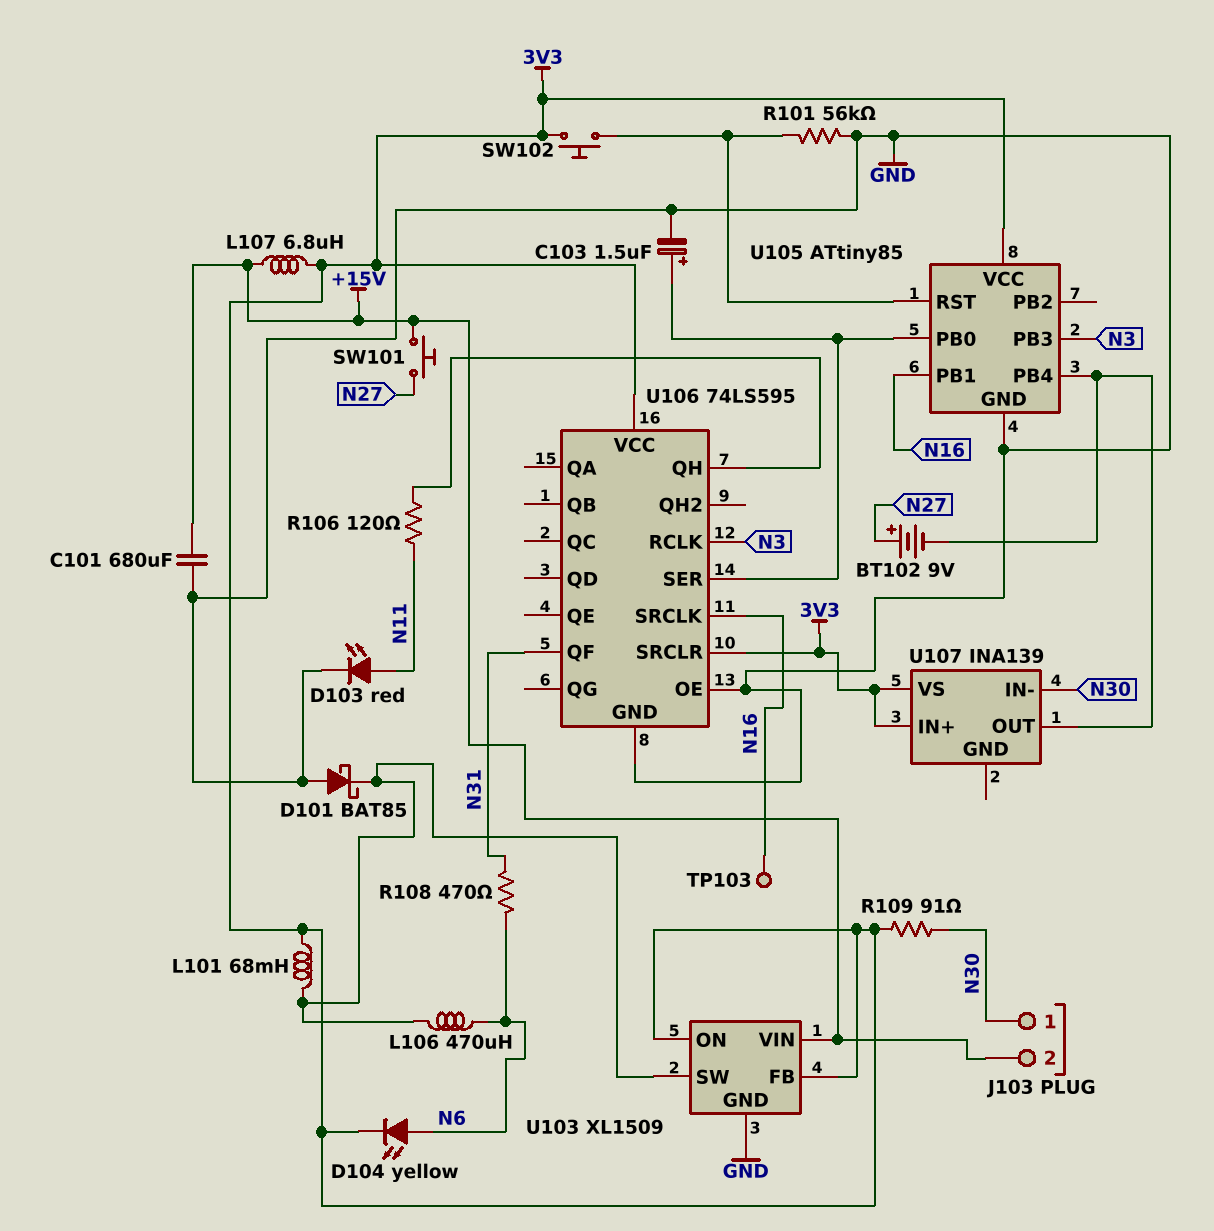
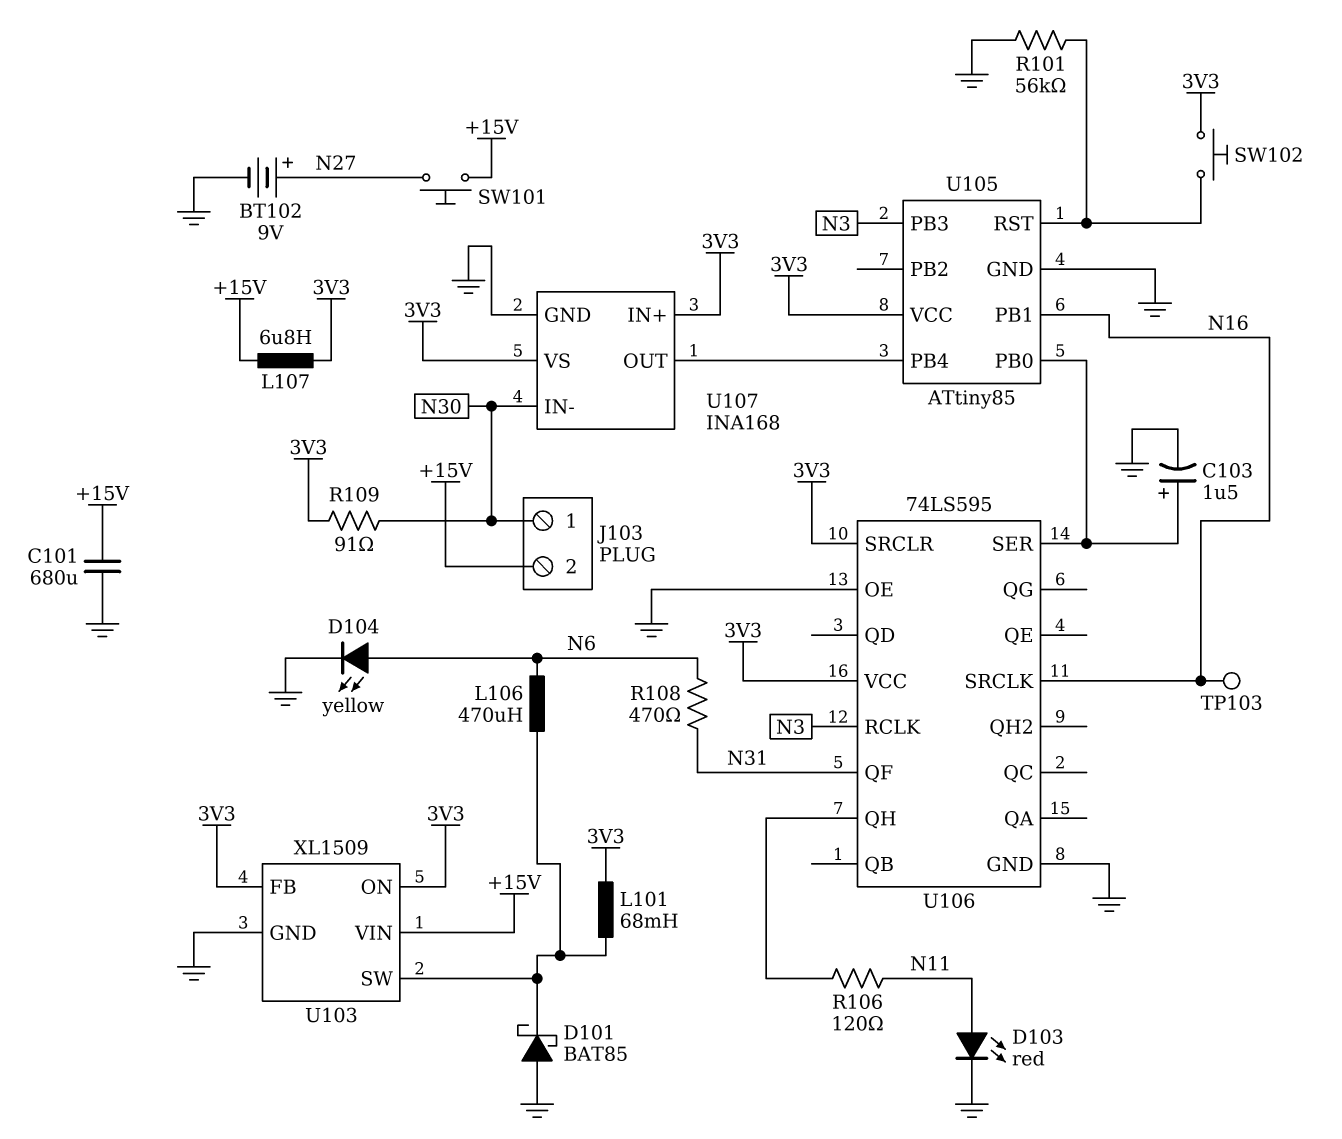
BT102: 9V (plus N27, minus U105/PB4) -> 9V (plus N27, minus GND)
D104: LED yellow (A N6, K 3V3) -> LED yellow (A N6, K GND)
U107: INA139 -> INA168
U107 pin GND: none -> GND

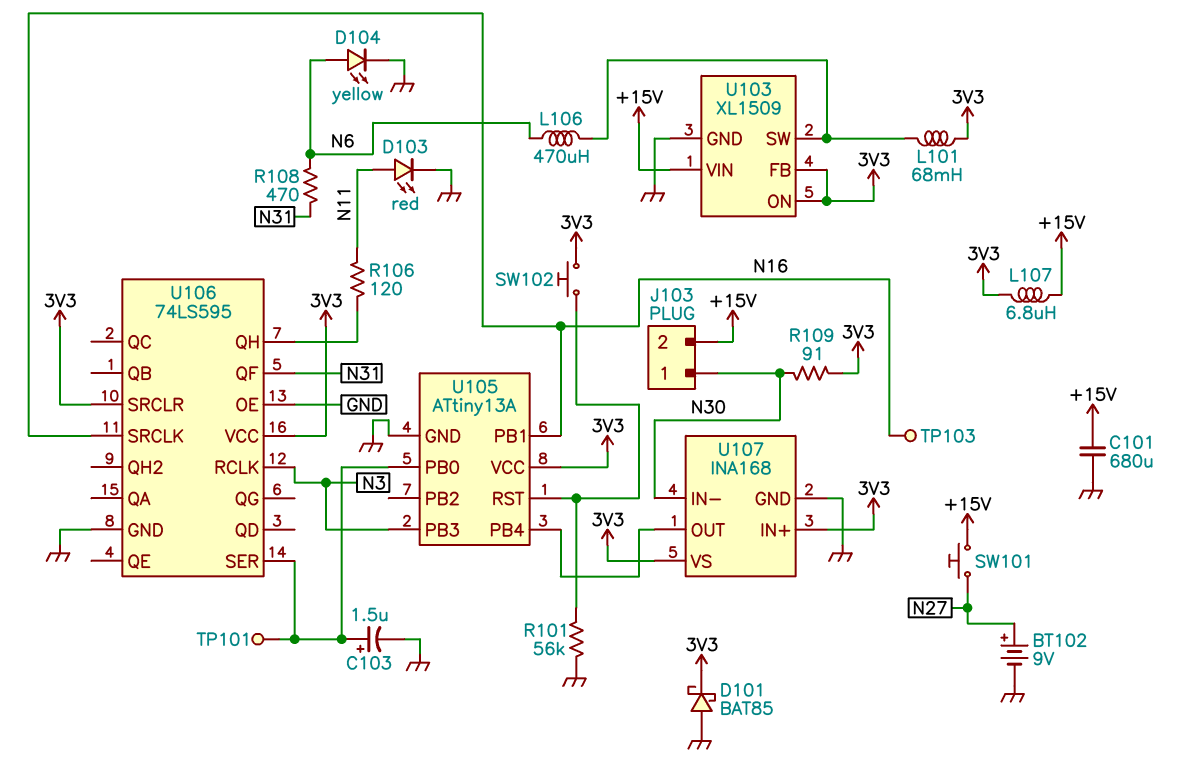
D101: schottky BAT85 (A GND, K U103/SW) -> schottky BAT85 (A GND, K 3V3)
TP101: none -> test point (U105/PB0)
U105: ATtiny85 -> ATtiny13A

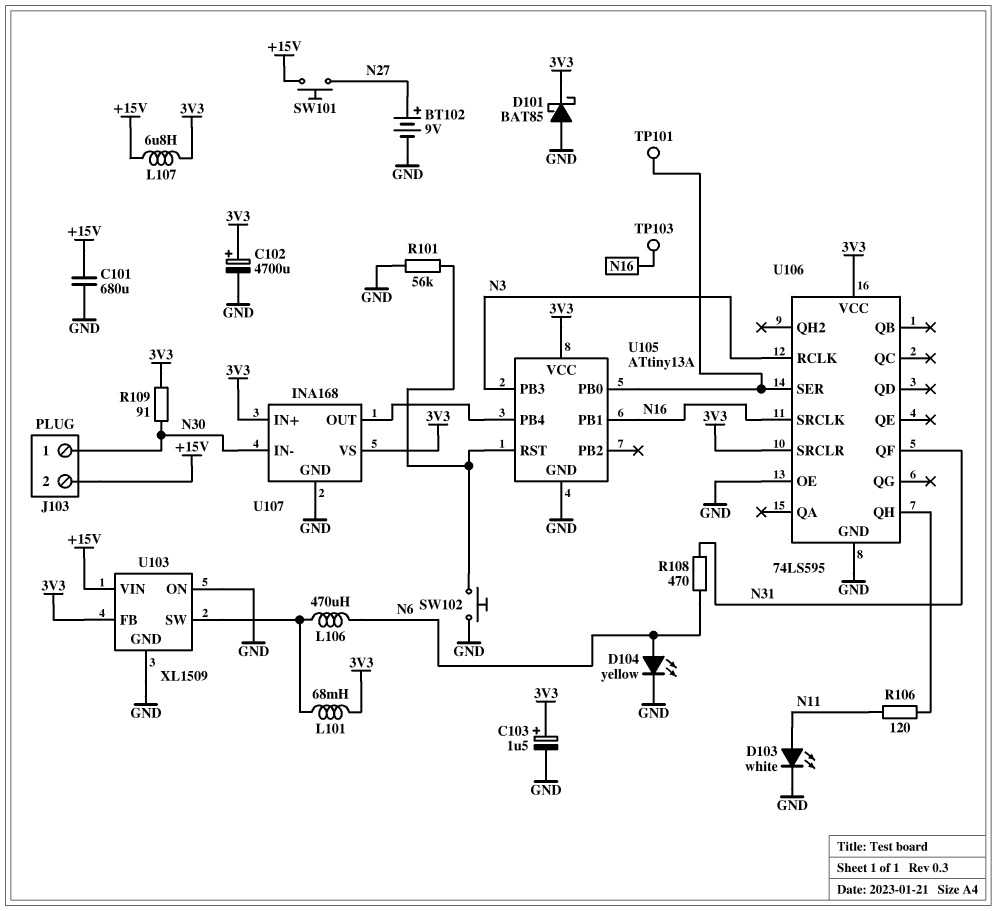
C102: none -> 4700uF (plus 3V3, minus GND)
C103: 1.5uF (plus U105/PB0, minus GND) -> 1.5uF (plus 3V3, minus GND)
D103: LED red (A N11, K GND) -> LED white (A N11, K GND)
SW102: button (3V3, U105/RST) -> button (GND, U105/RST)
U103 pin ON: 3V3 -> GND

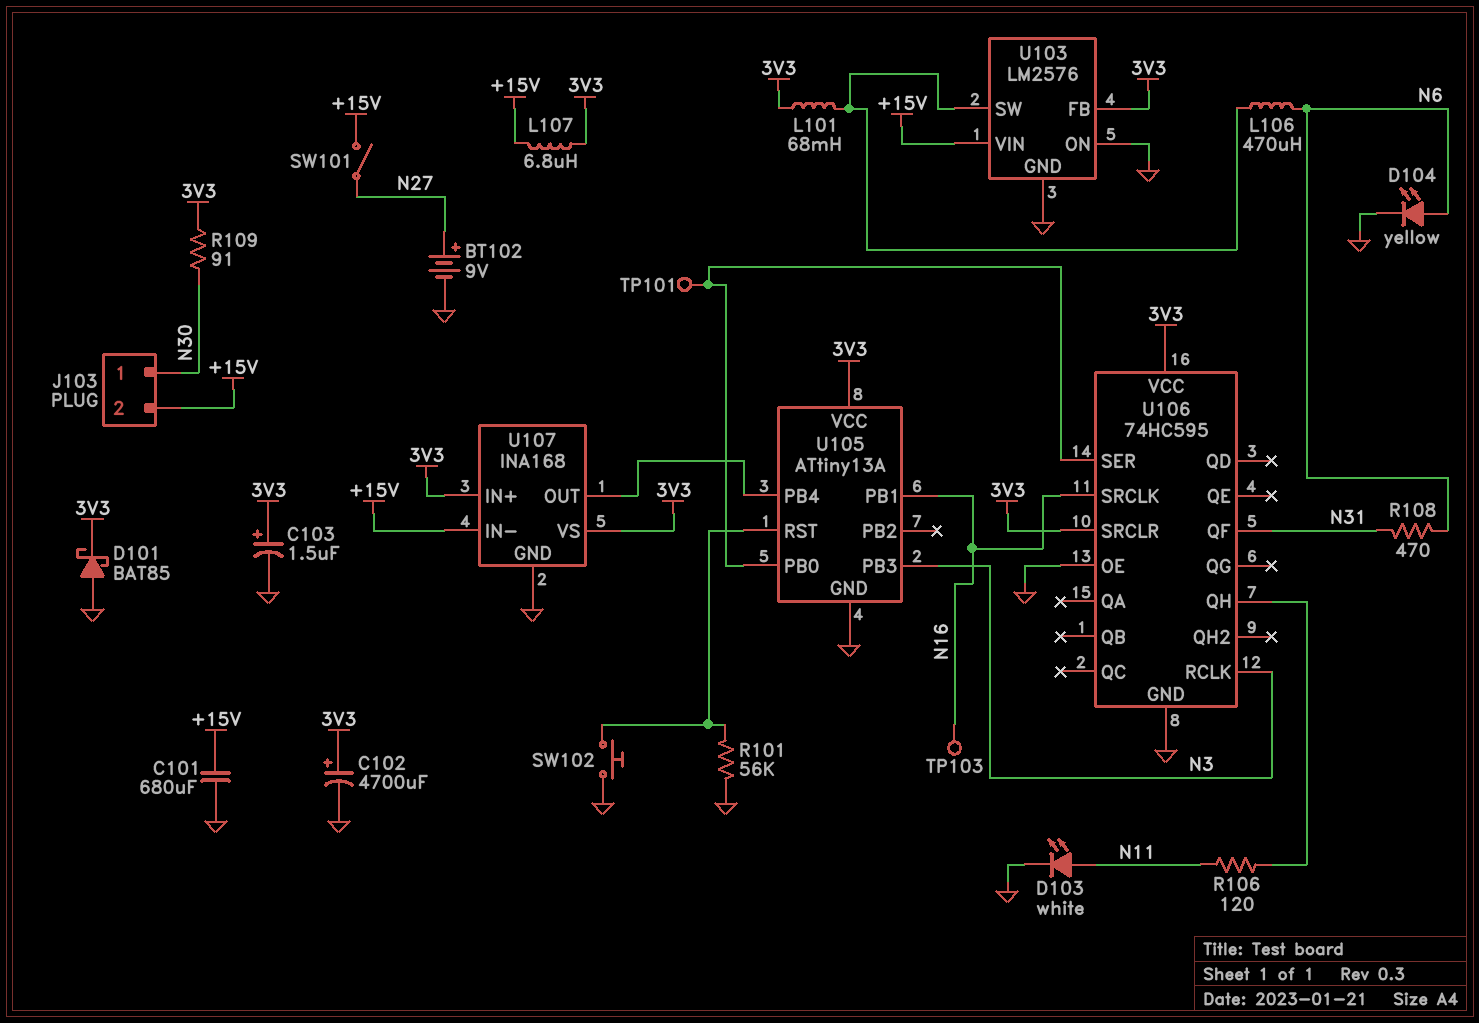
SW101: button (+15V, N27) -> switch (+15V, N27)
U103: XL1509 -> LM2576
U106: 74LS595 -> 74HC595
U107 pin IN-: N30 -> +15V

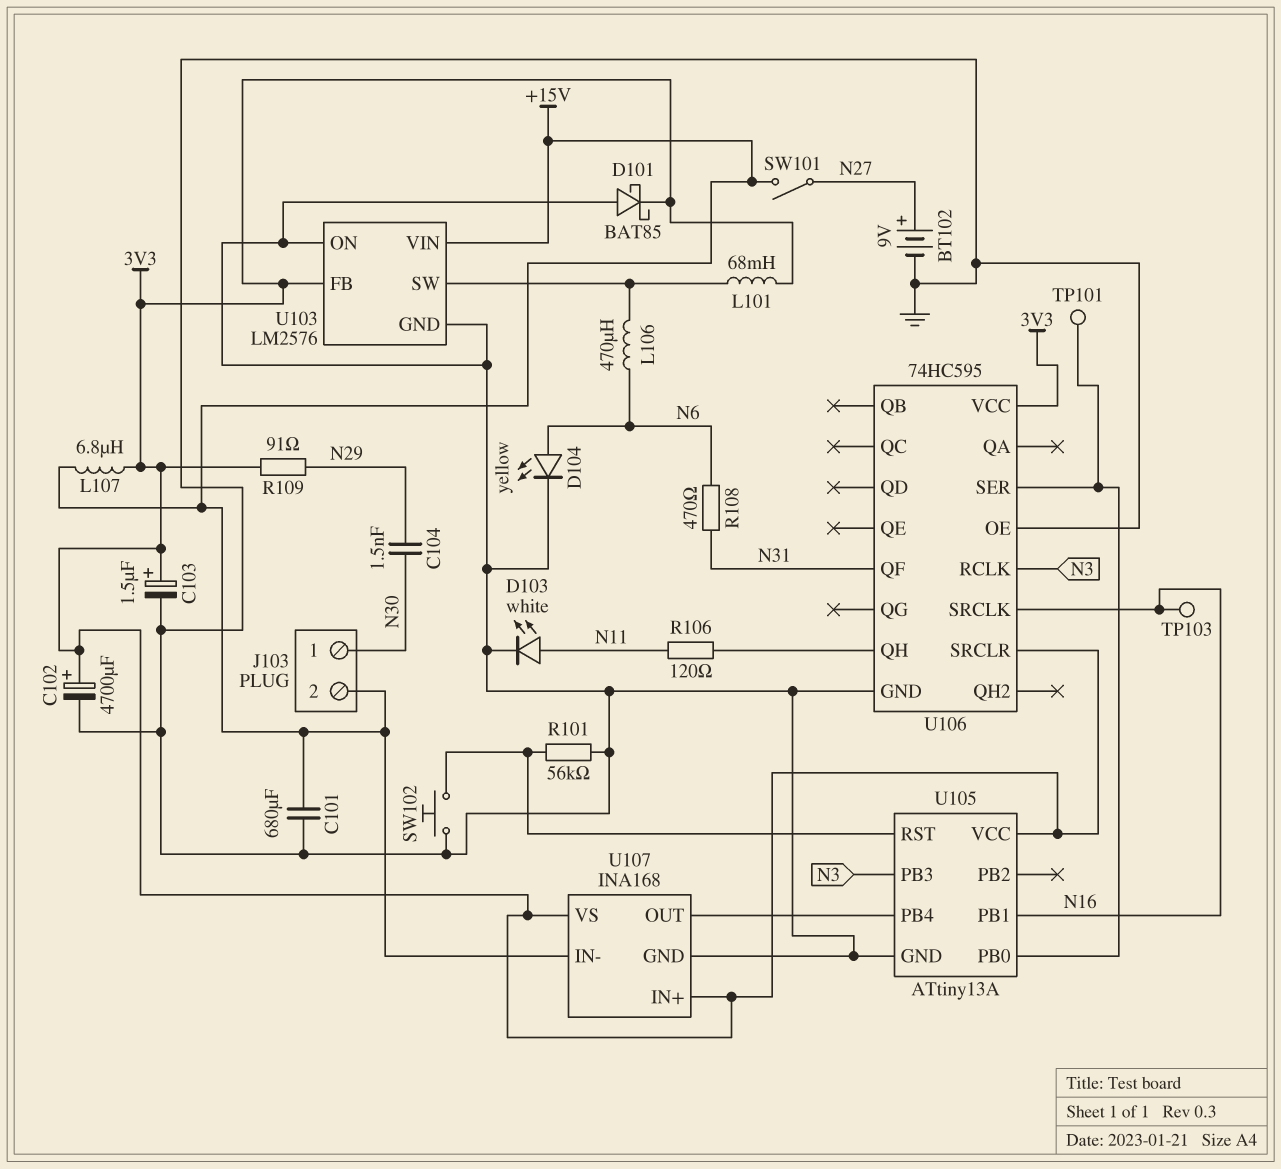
C104: none -> 1.5nF (N29, N30)
R109: 91 (3V3, N30) -> 91 (3V3, N29)

